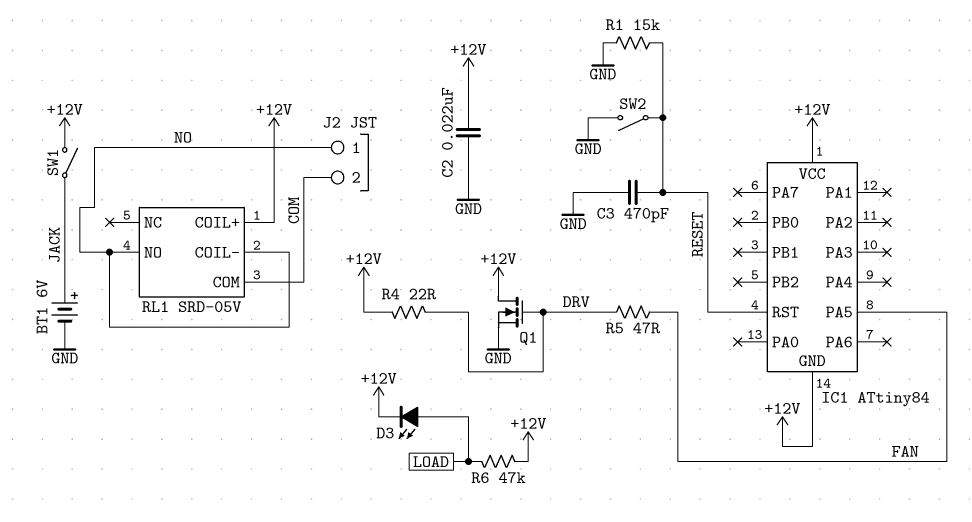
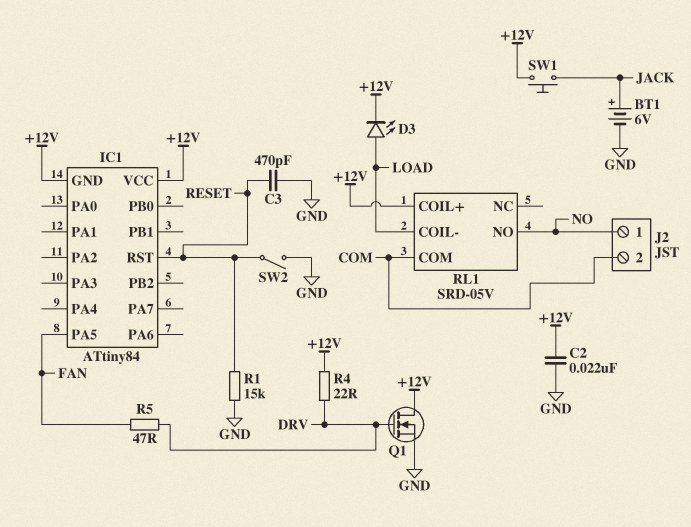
R6: 47k (+12V, LOAD) -> none
RL1 pin COIL-: NO -> LOAD
SW1: switch (+12V, JACK) -> button (+12V, JACK)

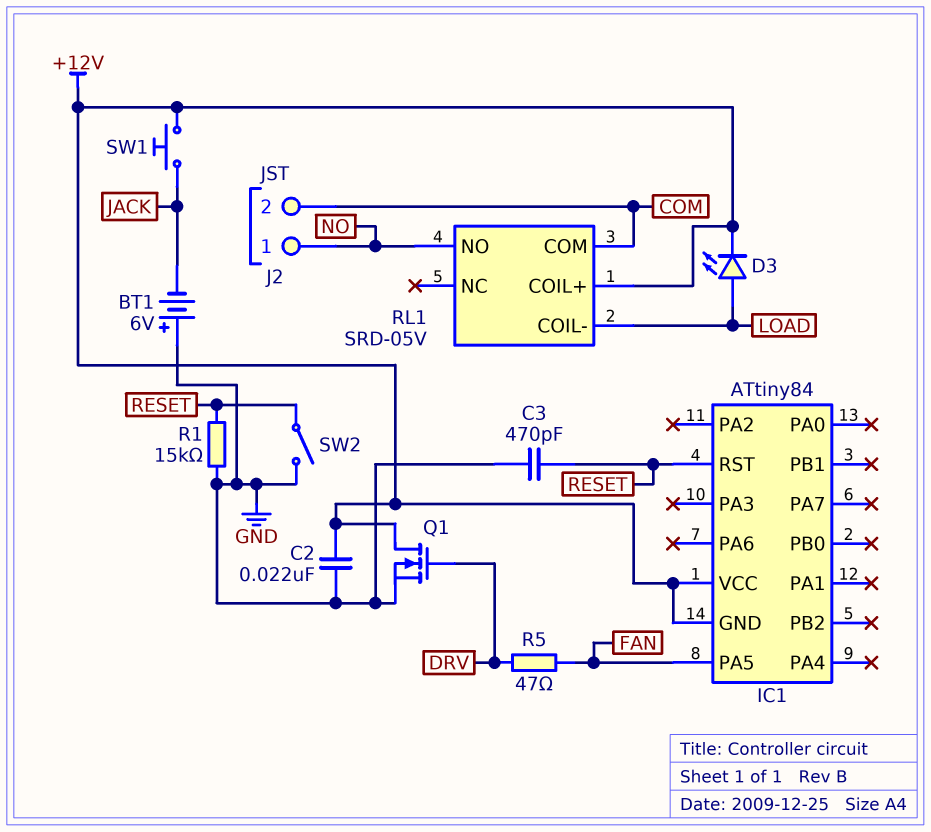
BT1: 6V (plus JACK, minus GND) -> 6V (plus GND, minus JACK)
R4: 22 (+12V, DRV) -> none

